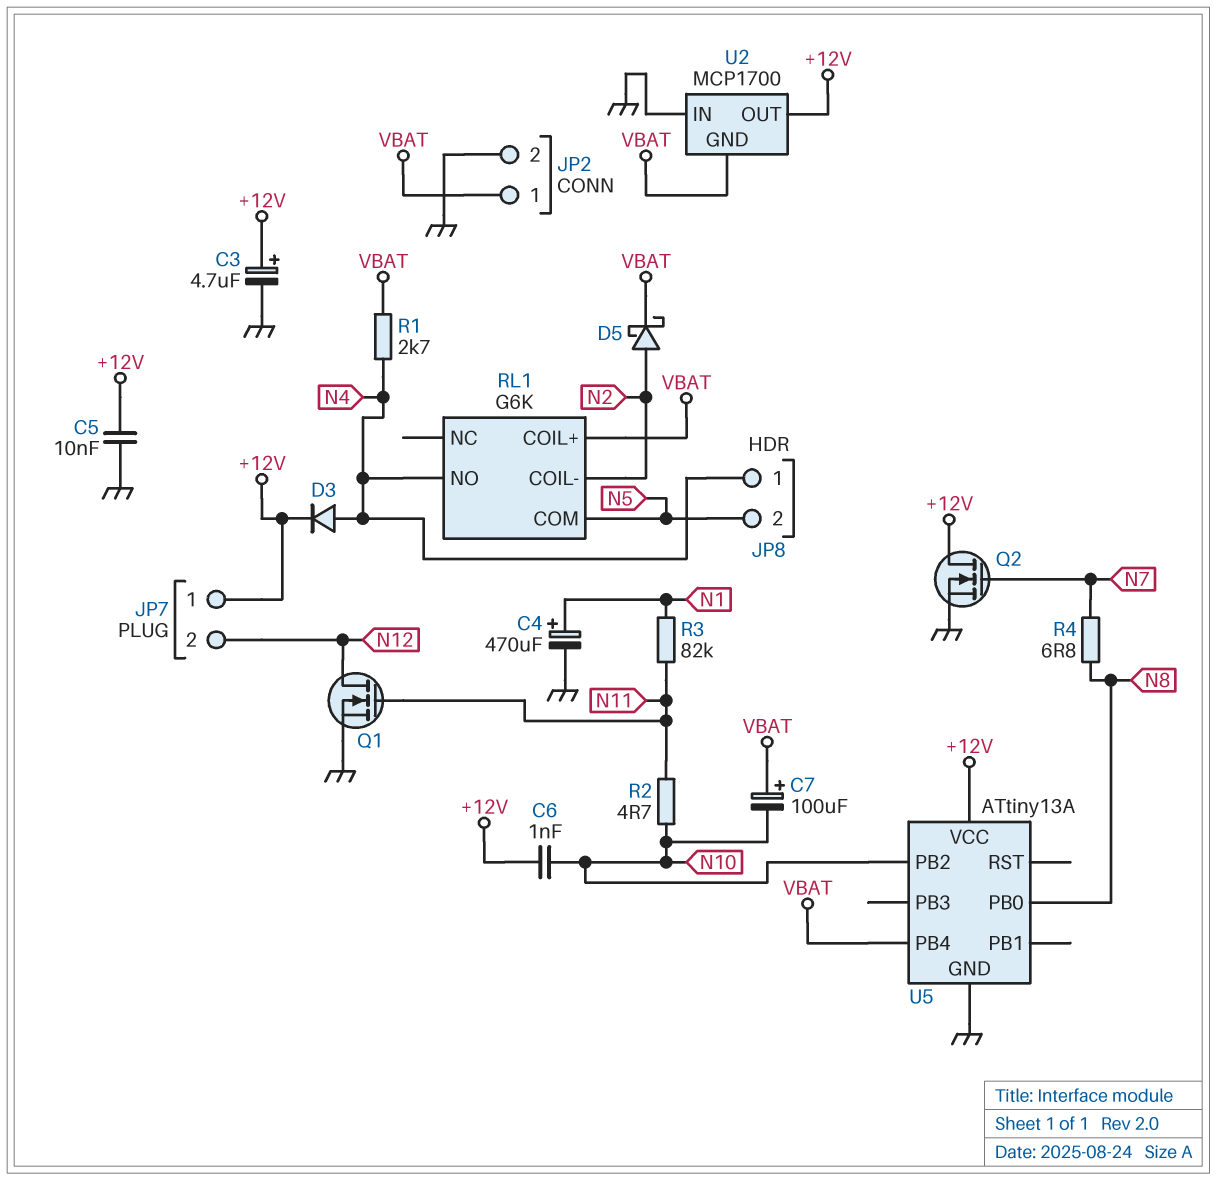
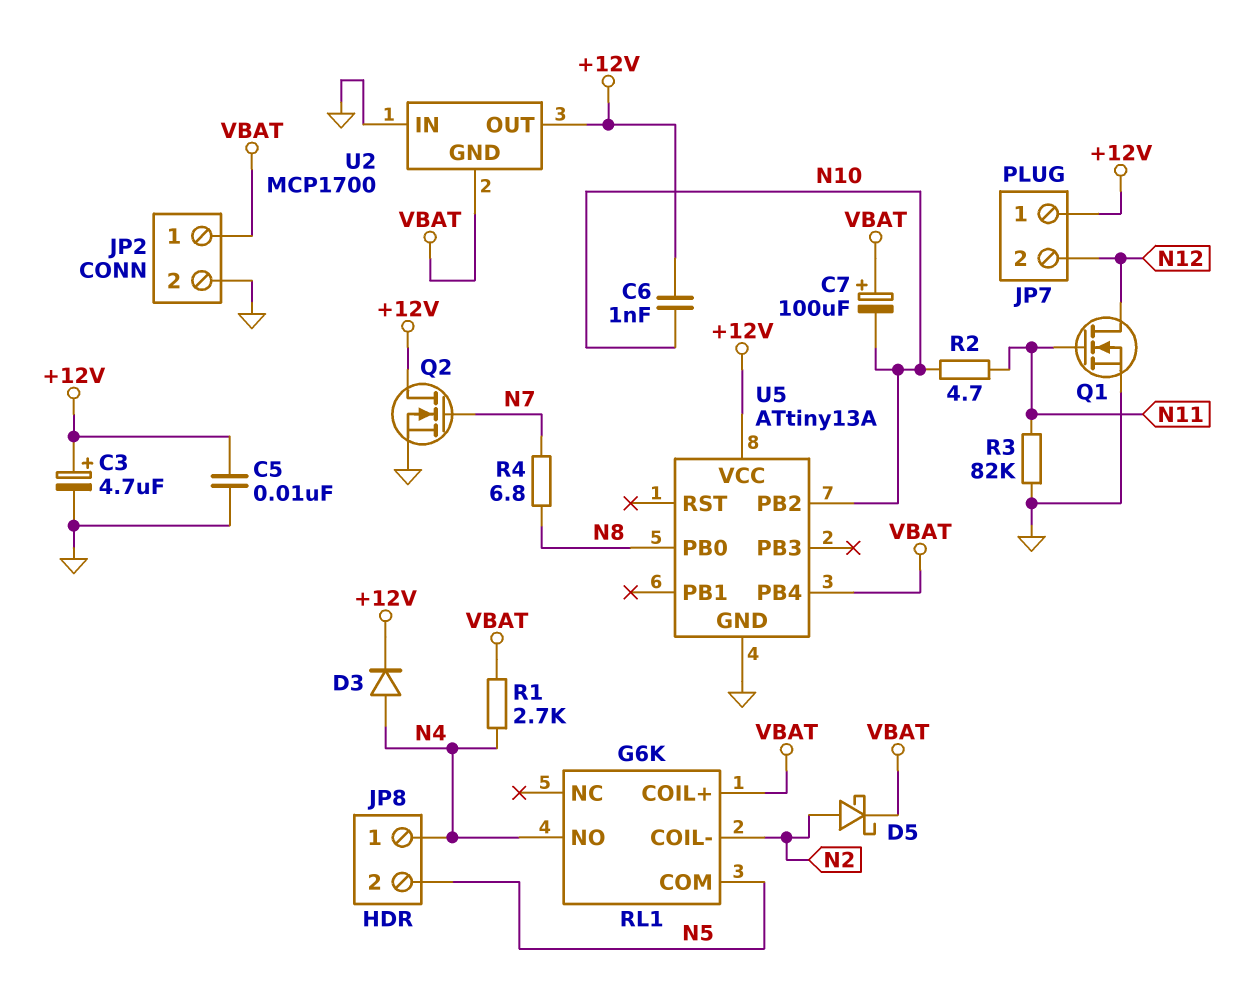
C4: 470uF (plus N1, minus GND) -> none
R3: 82k (N1, N11) -> 82k (GND, N11)

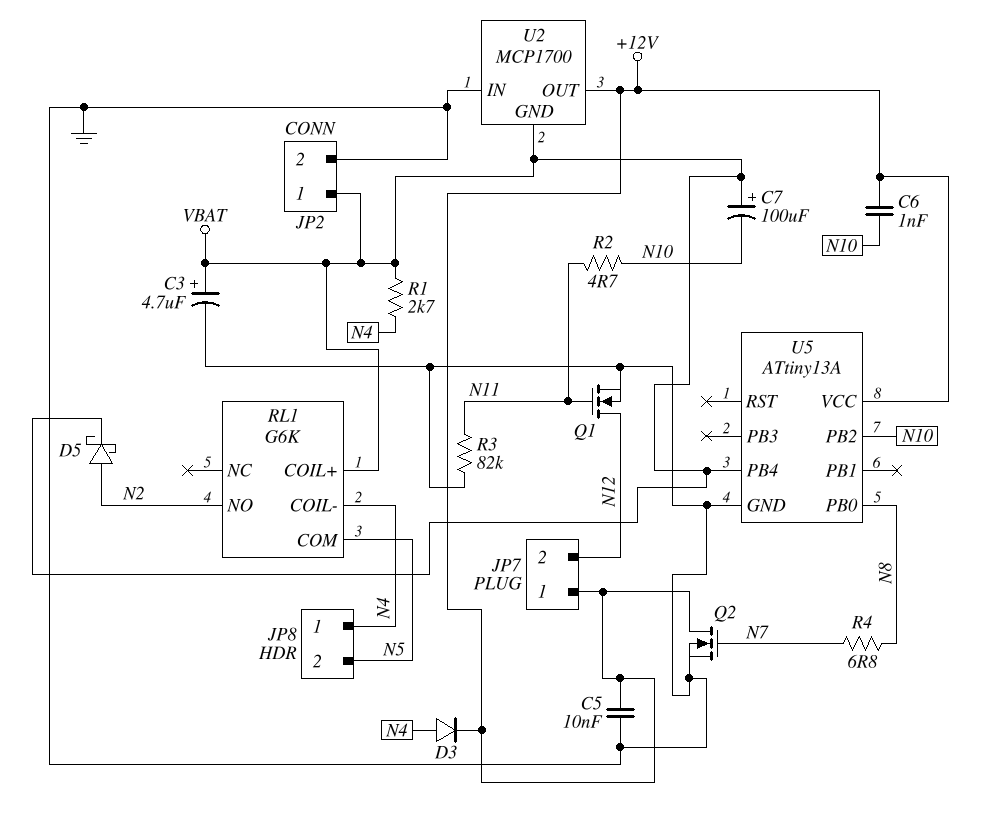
C3: 4.7uF (plus +12V, minus GND) -> 4.7uF (plus VBAT, minus GND)
RL1 pin COIL-: N2 -> N4
RL1 pin NO: N4 -> N2

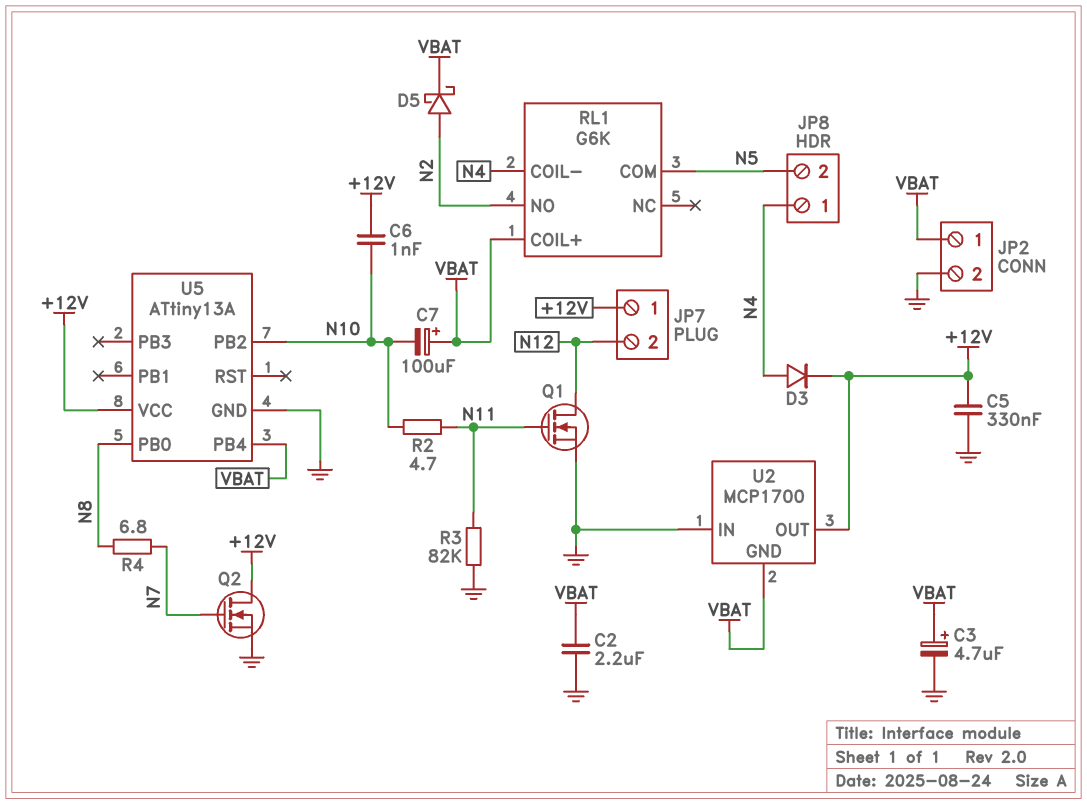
C2: none -> 2.2uF (GND, VBAT)
C5: 10nF (+12V, GND) -> 330nF (+12V, GND)
R1: 2.7k (N4, VBAT) -> none

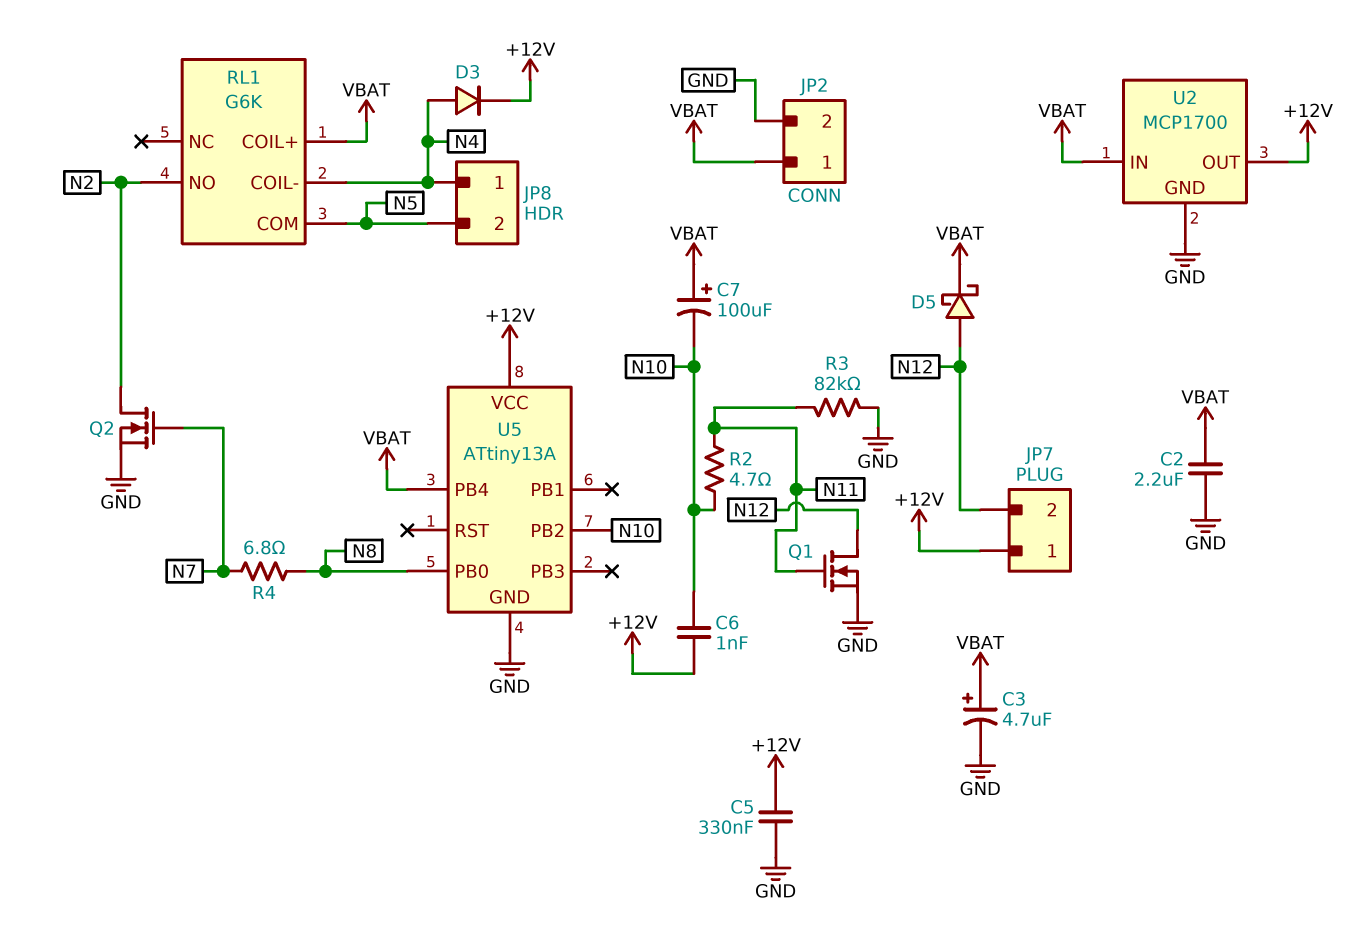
D5: schottky (A N2, K VBAT) -> schottky (A N12, K VBAT)
Q2: NMOS (G N7, D +12V, S GND) -> NMOS (G N7, D N2, S GND)
U2 pin GND: VBAT -> GND
U2 pin IN: GND -> VBAT

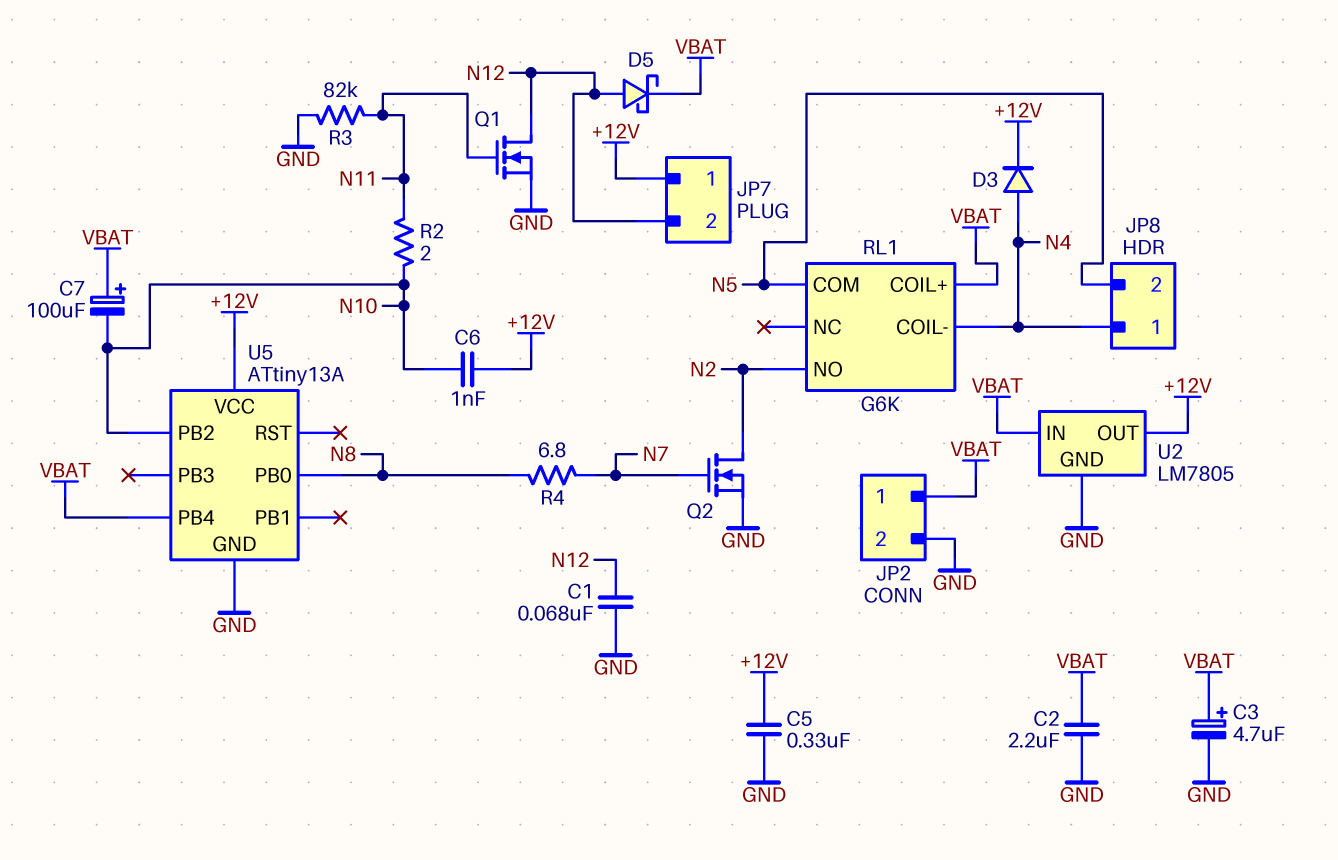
C1: none -> 68nF (GND, N12)
R2: 4.7 (N10, N11) -> 2 (N10, N11)
U2: MCP1700 -> LM7805

